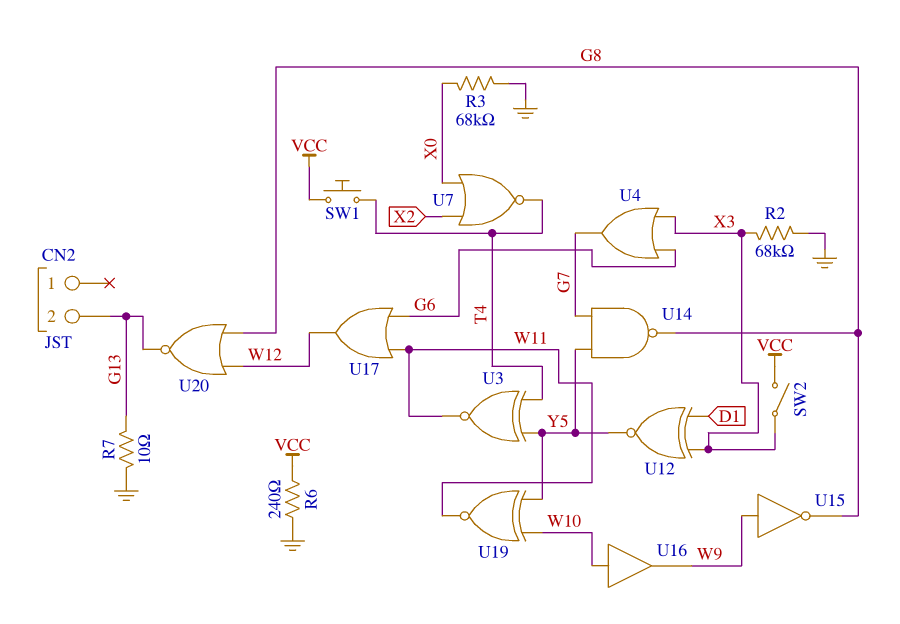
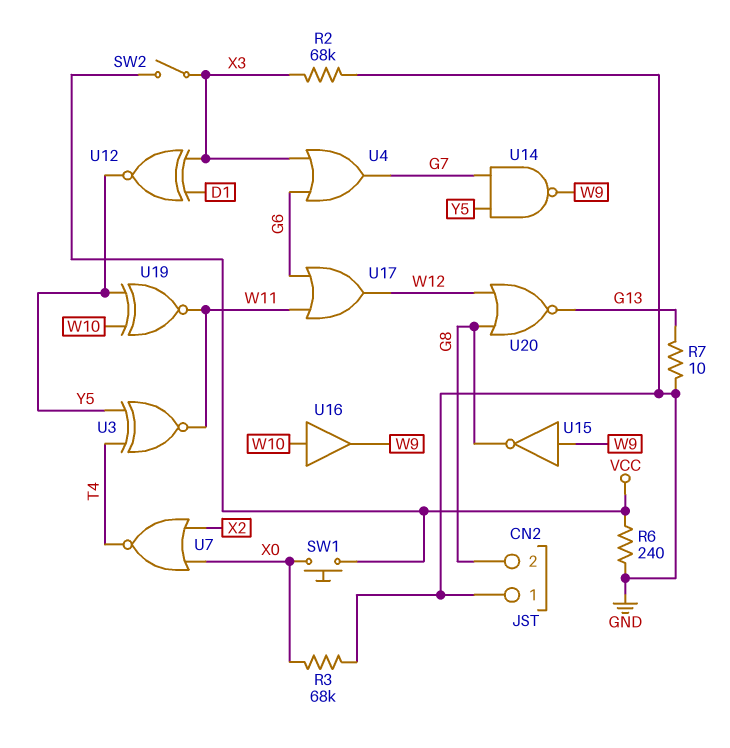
CN2 pin 1: none -> GND
CN2 pin 2: G13 -> G8
SW1: button (T4, VCC) -> button (VCC, X0)
U14: NAND (in G7, in Y5, out G8) -> NAND (in G7, in Y5, out W9)

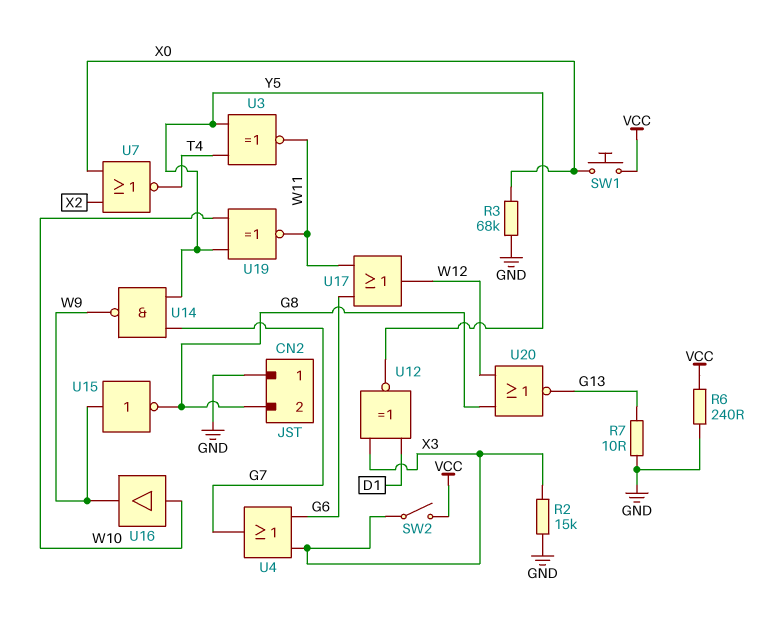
R2: 68k (GND, X3) -> 15k (GND, X3)

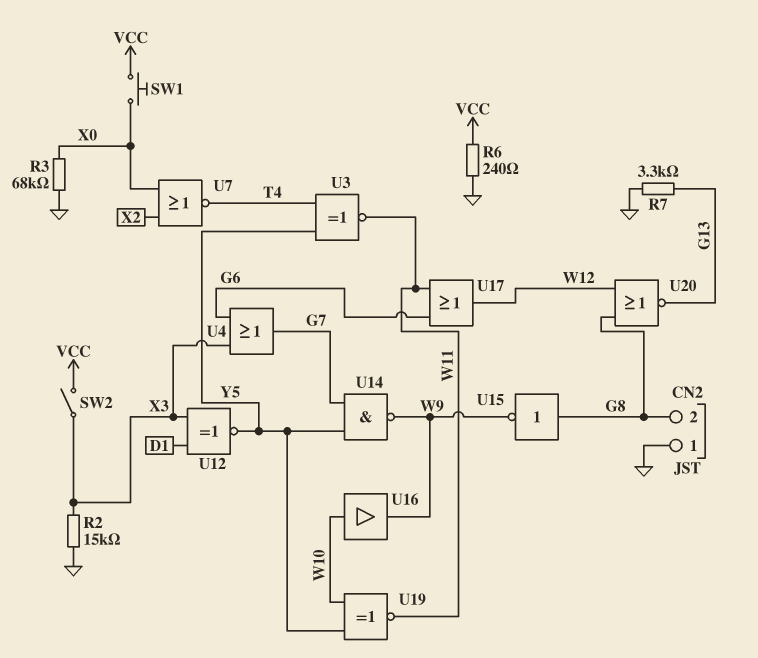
R7: 10 (G13, GND) -> 3.3k (G13, GND)
U15: NOT (in W9, out G8) -> NOT (in G8, out W9)

